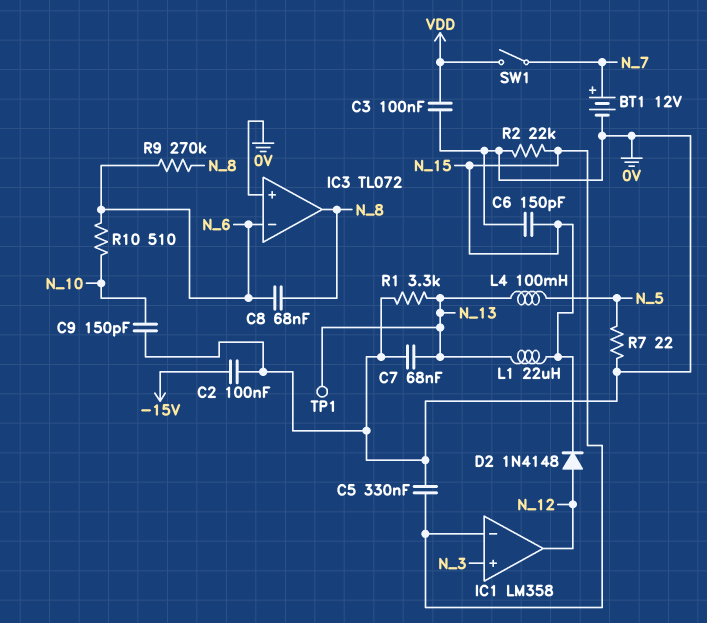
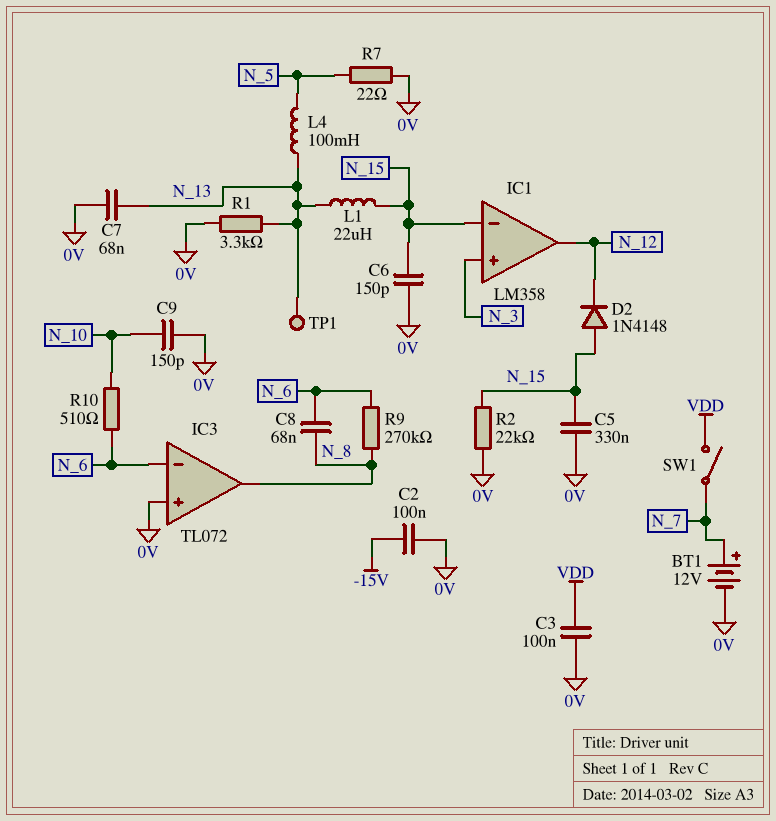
D2: diode 1N4148 (A N_12, K N_15) -> diode 1N4148 (A N_15, K N_12)

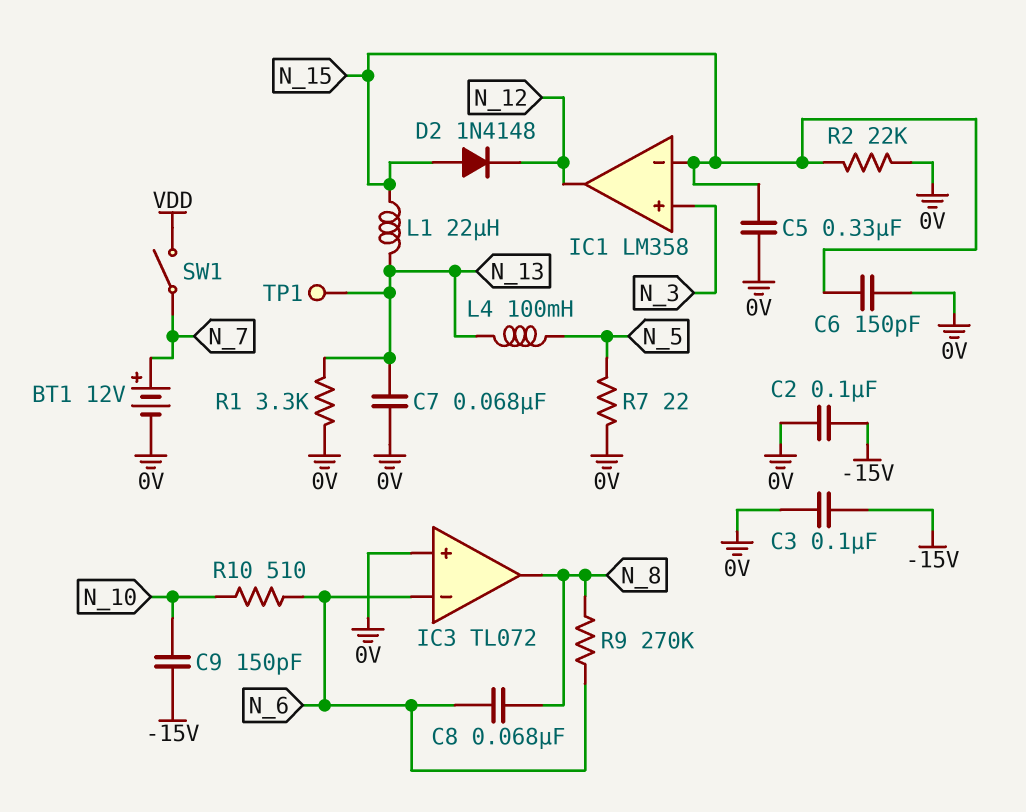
C3: 100nF (0V, VDD) -> 100nF (-15V, 0V)
C9: 150pF (0V, N_10) -> 150pF (-15V, N_10)

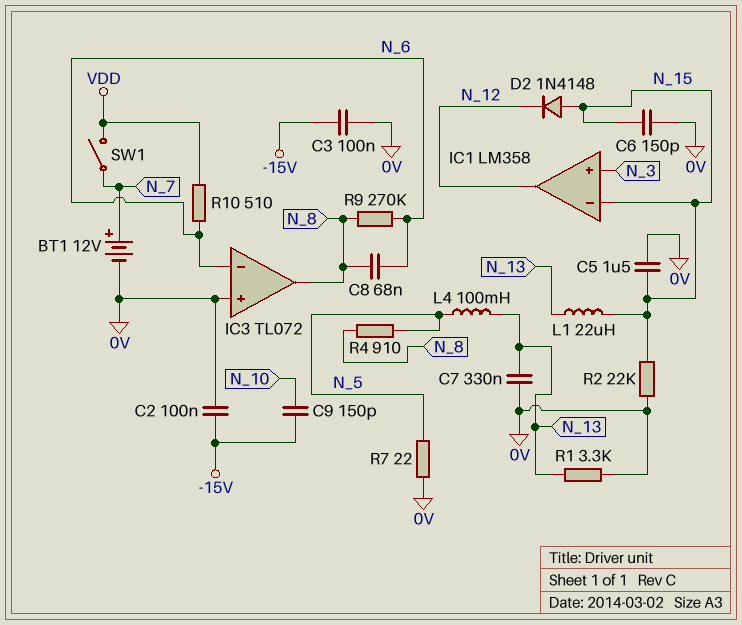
C5: 330nF (0V, N_15) -> 1.5uF (0V, N_15)
C7: 68nF (0V, N_13) -> 330nF (0V, N_13)
R4: none -> 910 (N_5, N_8)
R10: 510 (N_6, N_10) -> 510 (N_6, VDD)
TP1: test point (N_13) -> none

